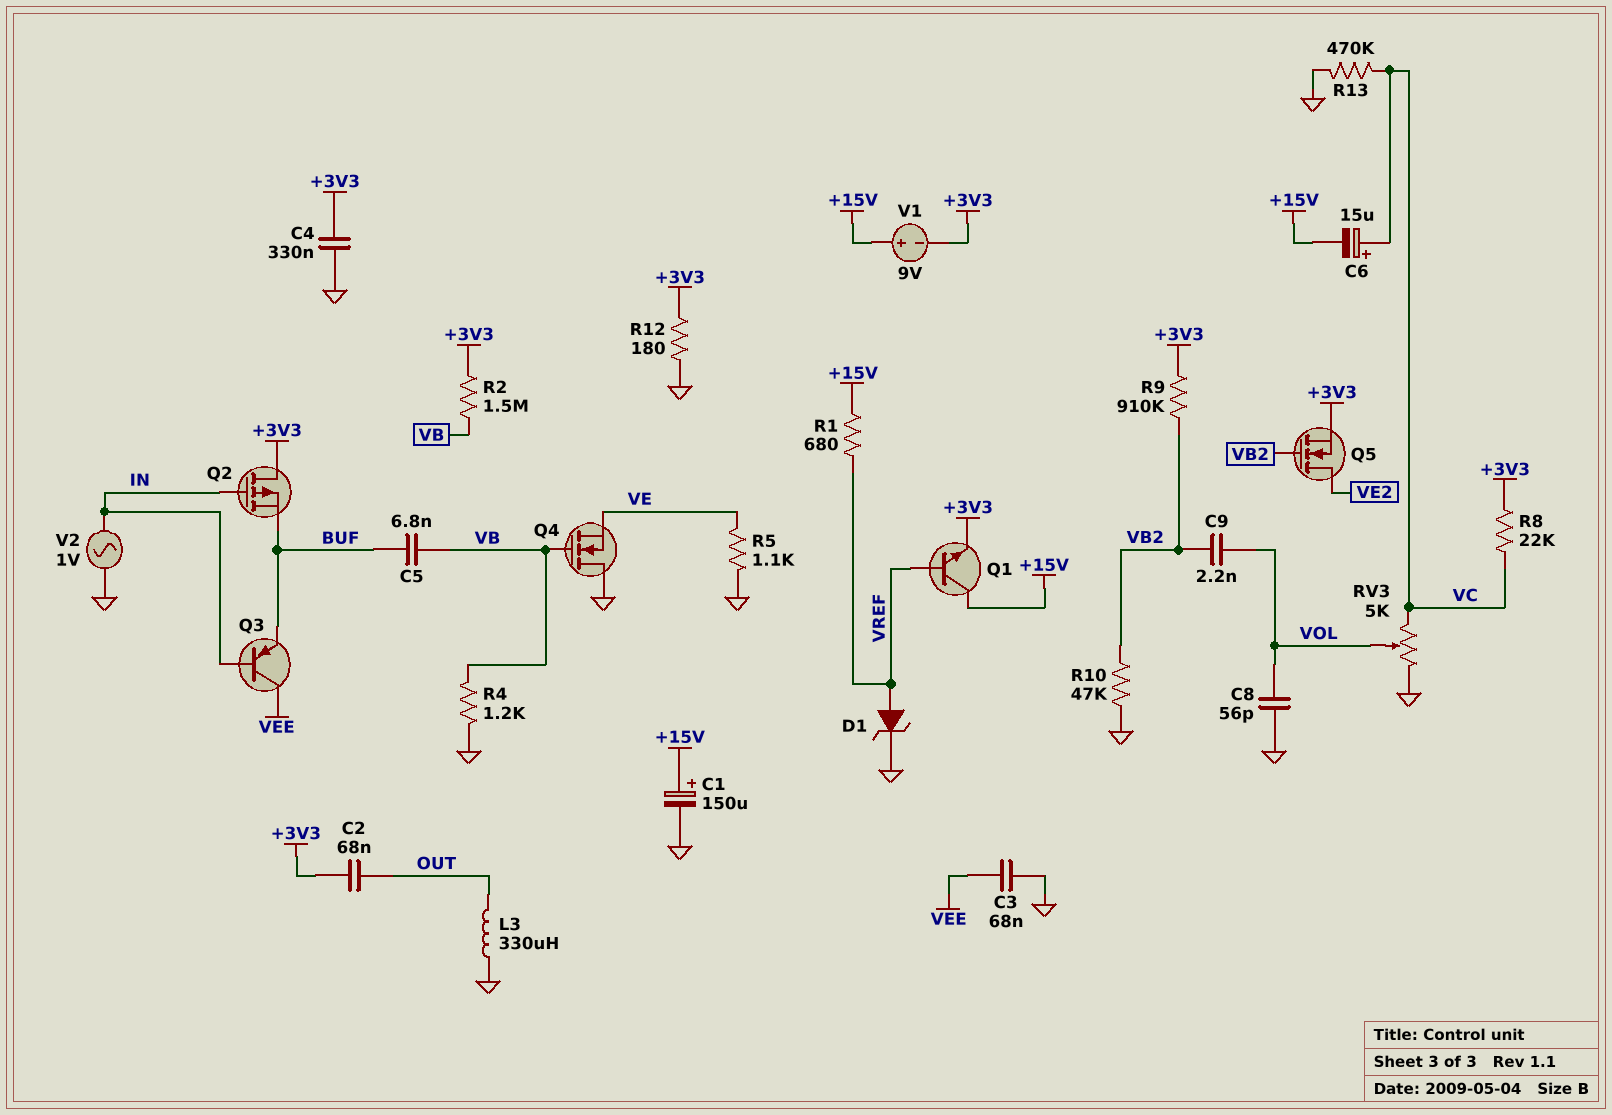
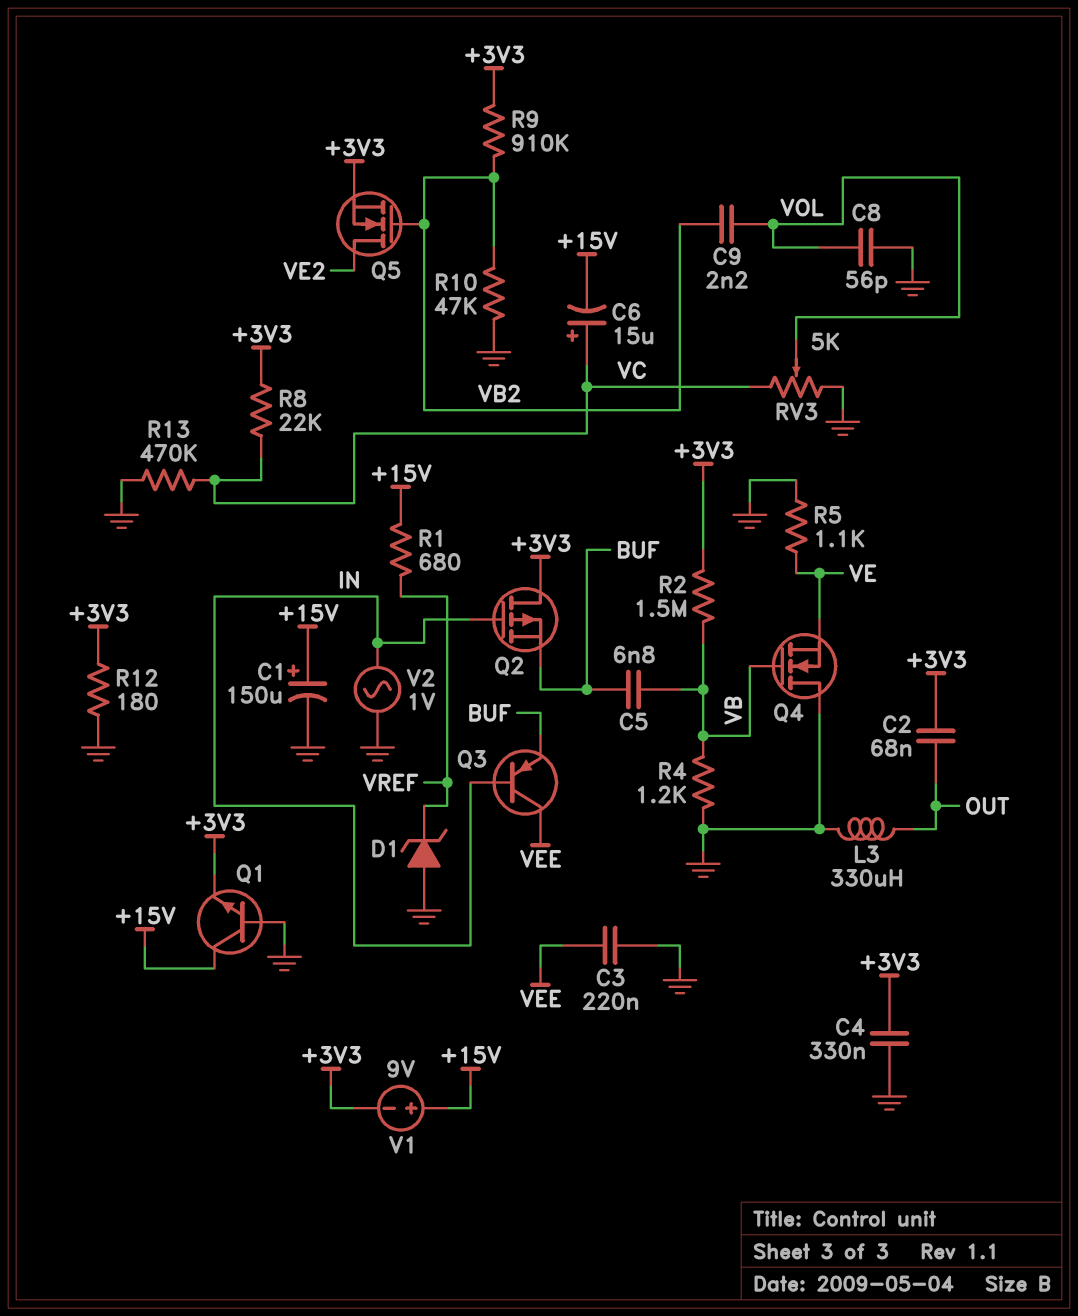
C3: 68nF (GND, VEE) -> 220nF (GND, VEE)
D1: zener (A VREF, K GND) -> zener (A GND, K VREF)
Q1: NPN (B VREF, C +15V, E +3V3) -> NPN (B GND, C +15V, E +3V3)

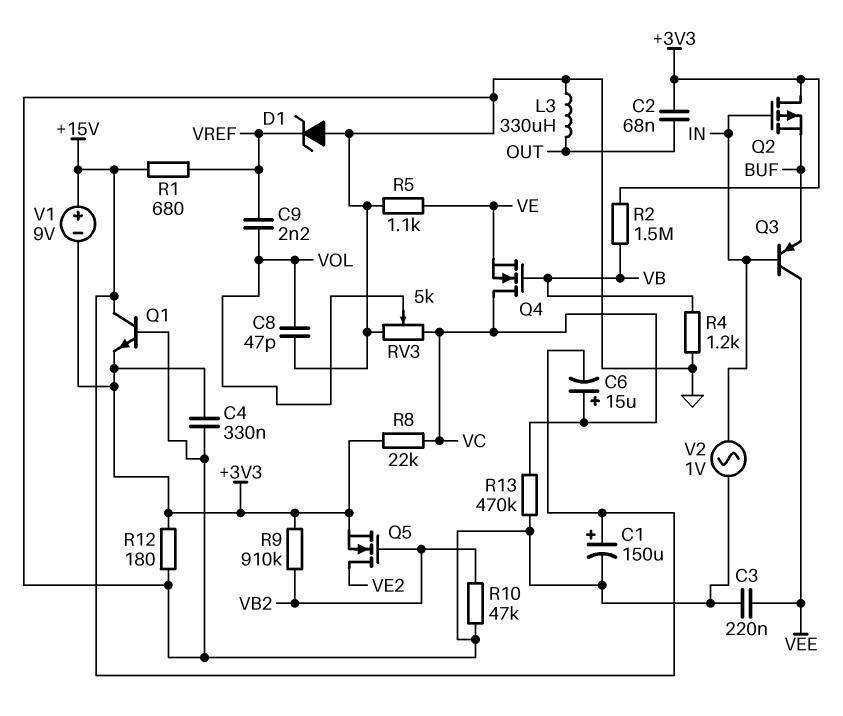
C5: 6.8nF (BUF, VB) -> none
C8: 56pF (GND, VOL) -> 47pF (GND, VOL)
C9: 2.2nF (VB2, VOL) -> 2.2nF (VOL, VREF)
Q4: NMOS (G VB, D GND, S VE) -> NMOS (G VB, D VC, S VE)

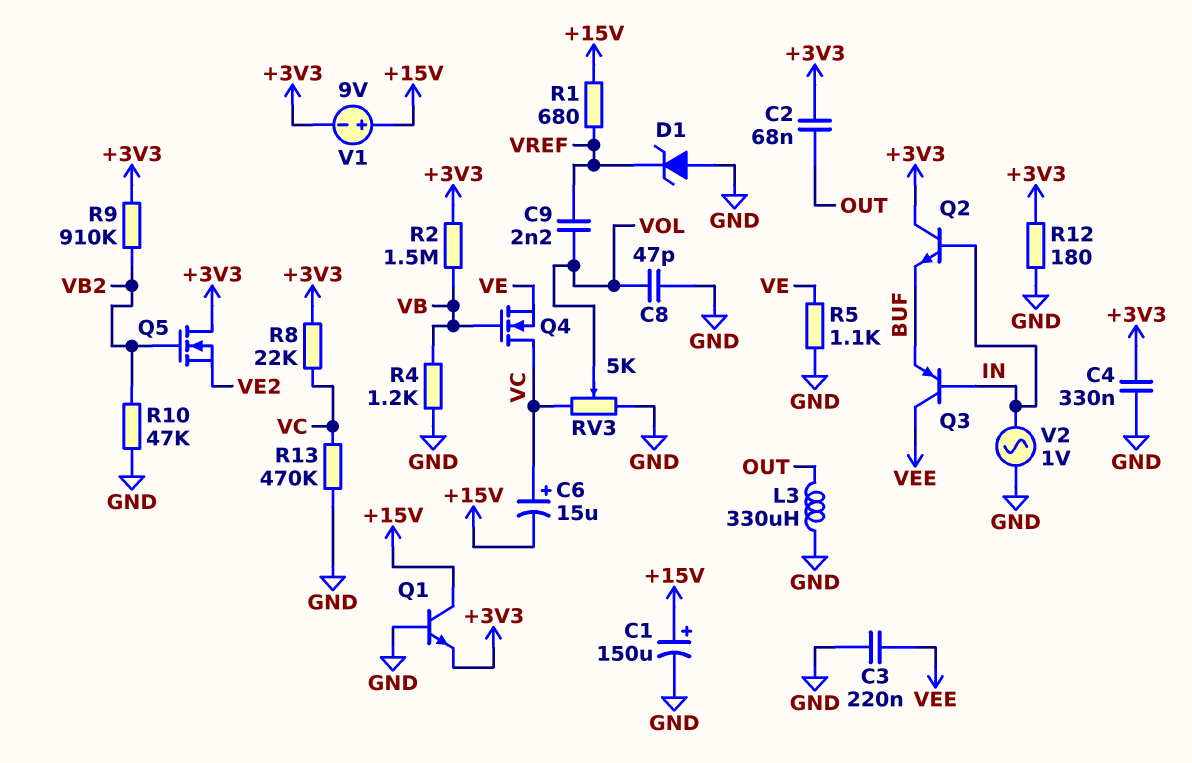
Q2: PMOS (G IN, D +3V3, S BUF) -> NPN (B IN, C +3V3, E BUF)
Q5: NMOS (G VB2, D VE2, S +3V3) -> NMOS (G VB2, D +3V3, S VE2)

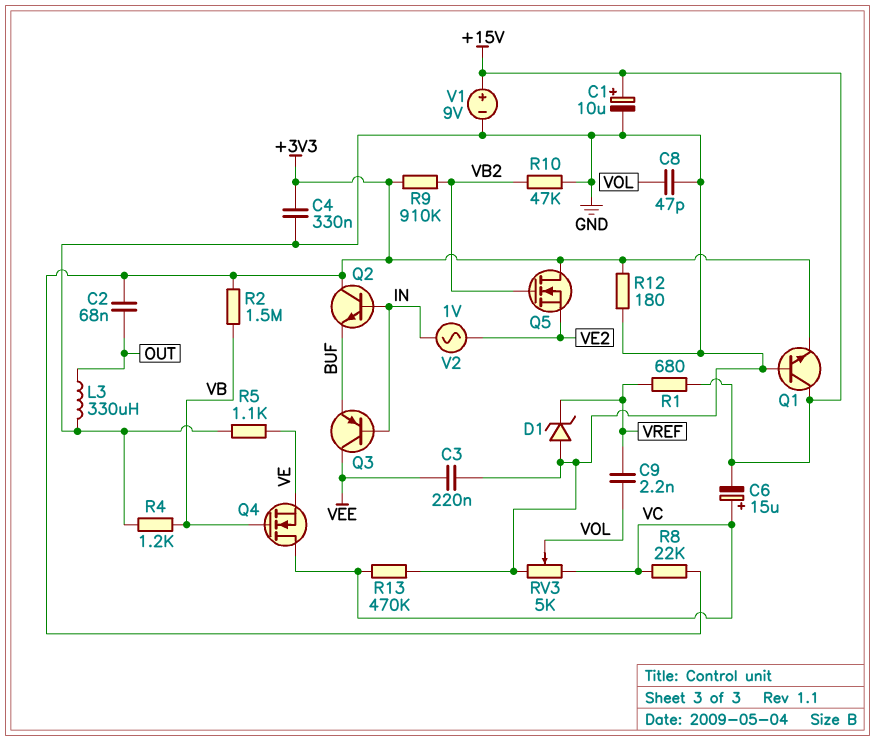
C1: 150uF (plus +15V, minus GND) -> 10uF (plus +15V, minus GND)
V1: 9V (plus +15V, minus +3V3) -> 9V (plus +15V, minus GND)
V2: AC 1V (GND, IN) -> AC 1V (IN, VE2)

